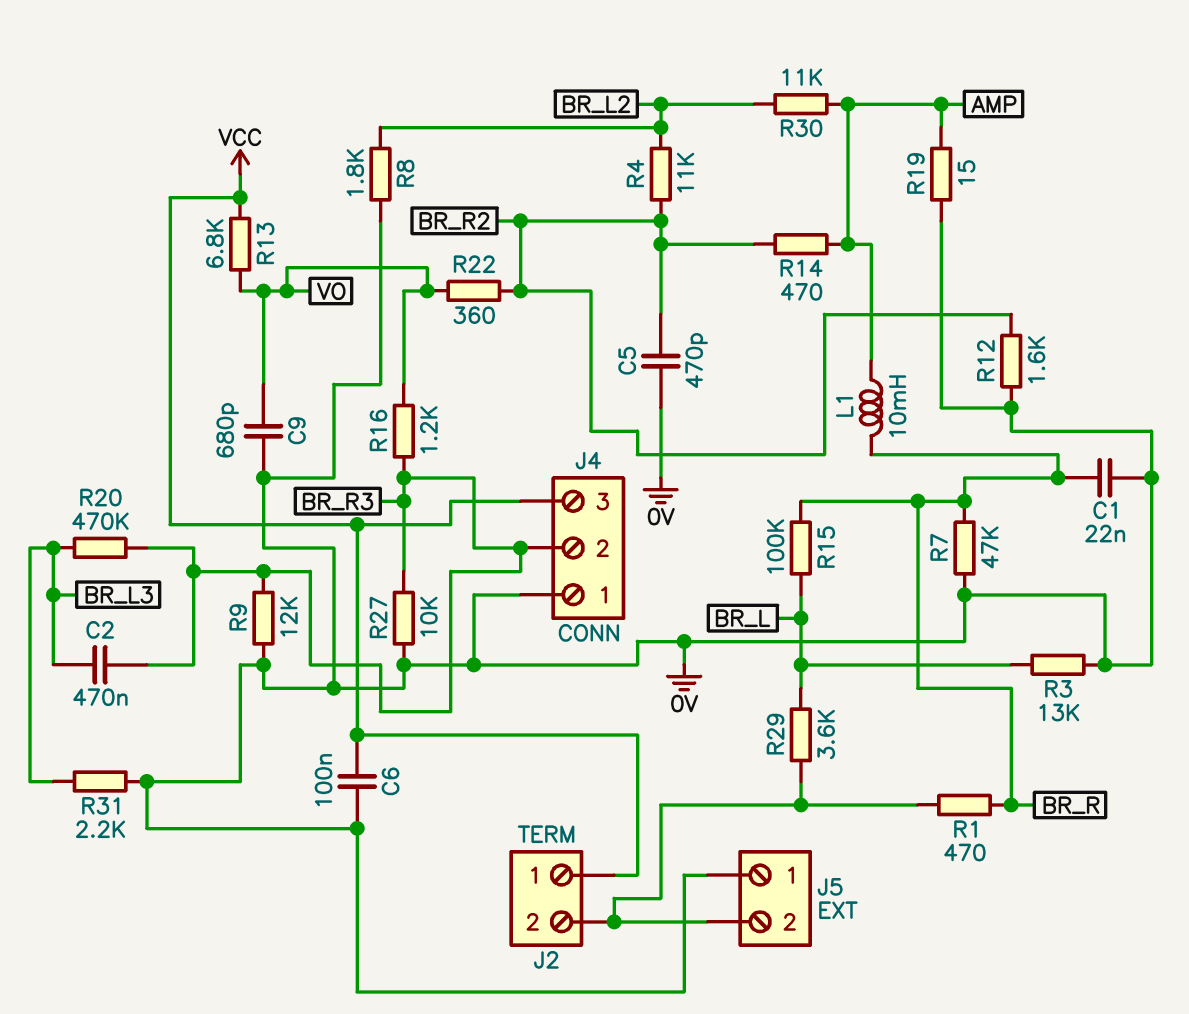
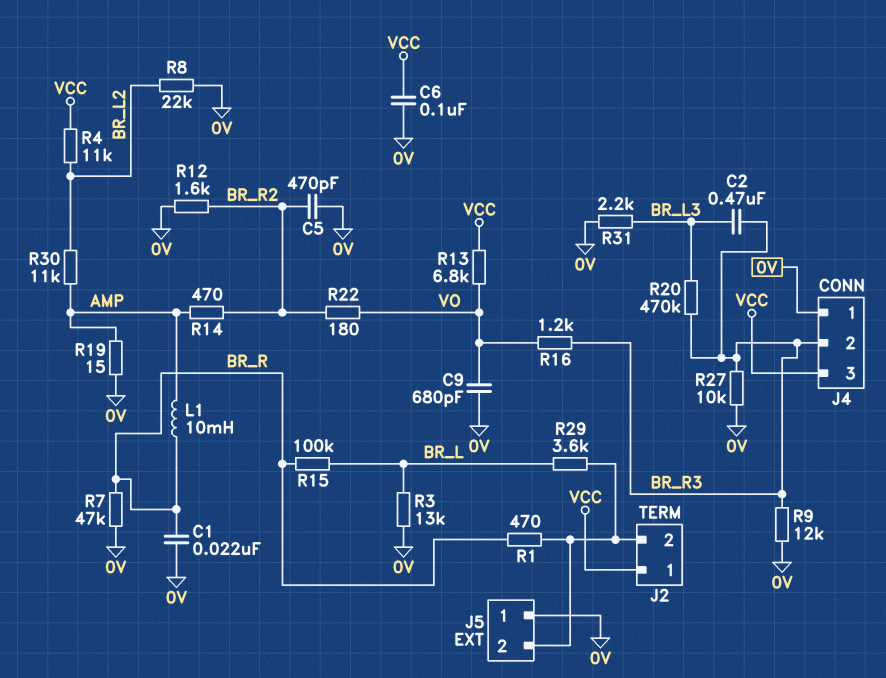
R4: 11k (BR_L2, BR_R2) -> 11k (BR_L2, VCC)
R8: 1.8k (0V, BR_L2) -> 22k (0V, BR_L2)
R22: 360 (BR_R2, VO) -> 180 (BR_R2, VO)

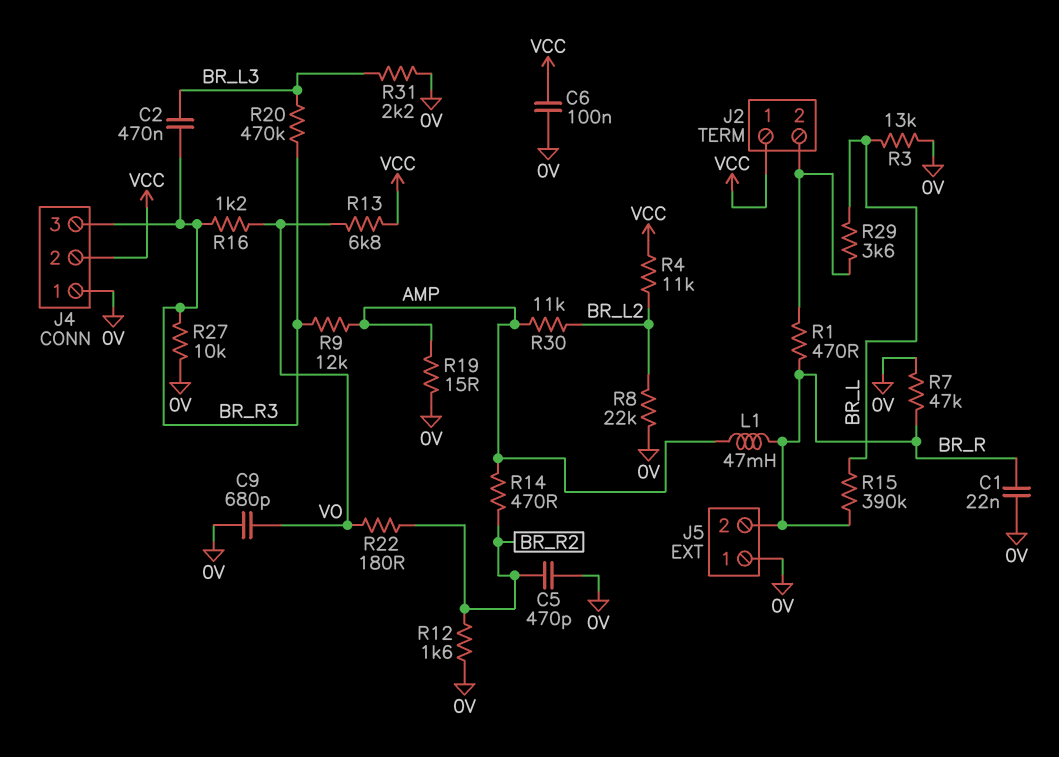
J4 pin 2: BR_R3 -> VCC
J4 pin 3: VCC -> BR_R3
J5 pin 2: J2/2 -> BR_R
L1: 10mH (AMP, BR_R) -> 47mH (AMP, BR_R)
R9: 12k (0V, BR_R3) -> 12k (AMP, BR_R3)
R15: 100k (BR_L, BR_R) -> 390k (BR_L, BR_R)

